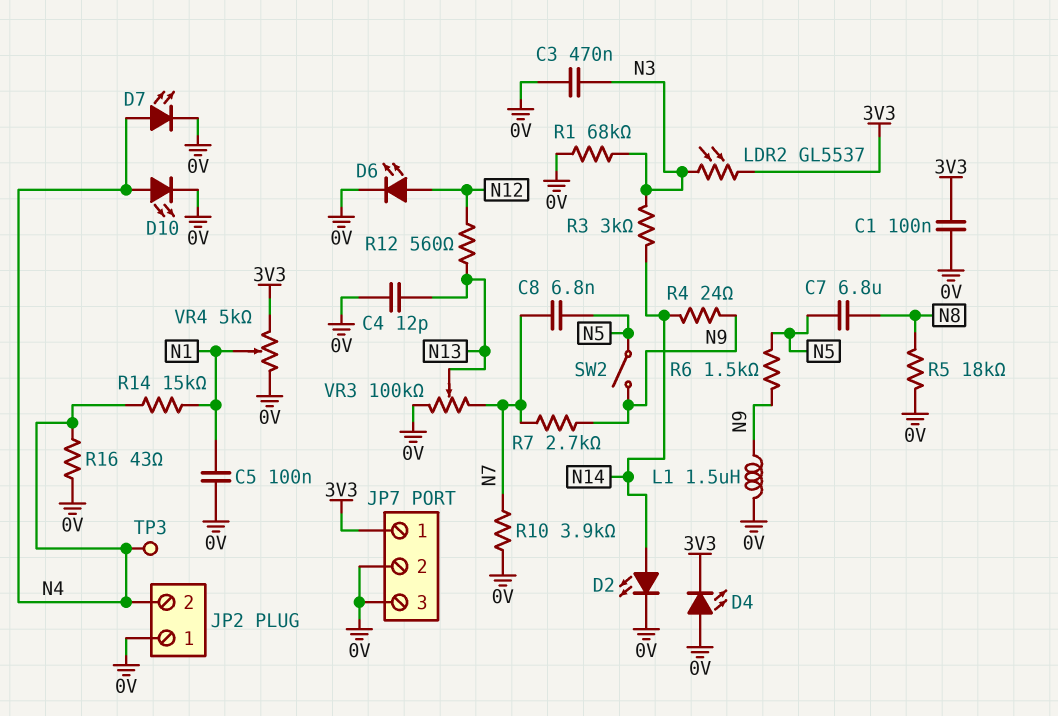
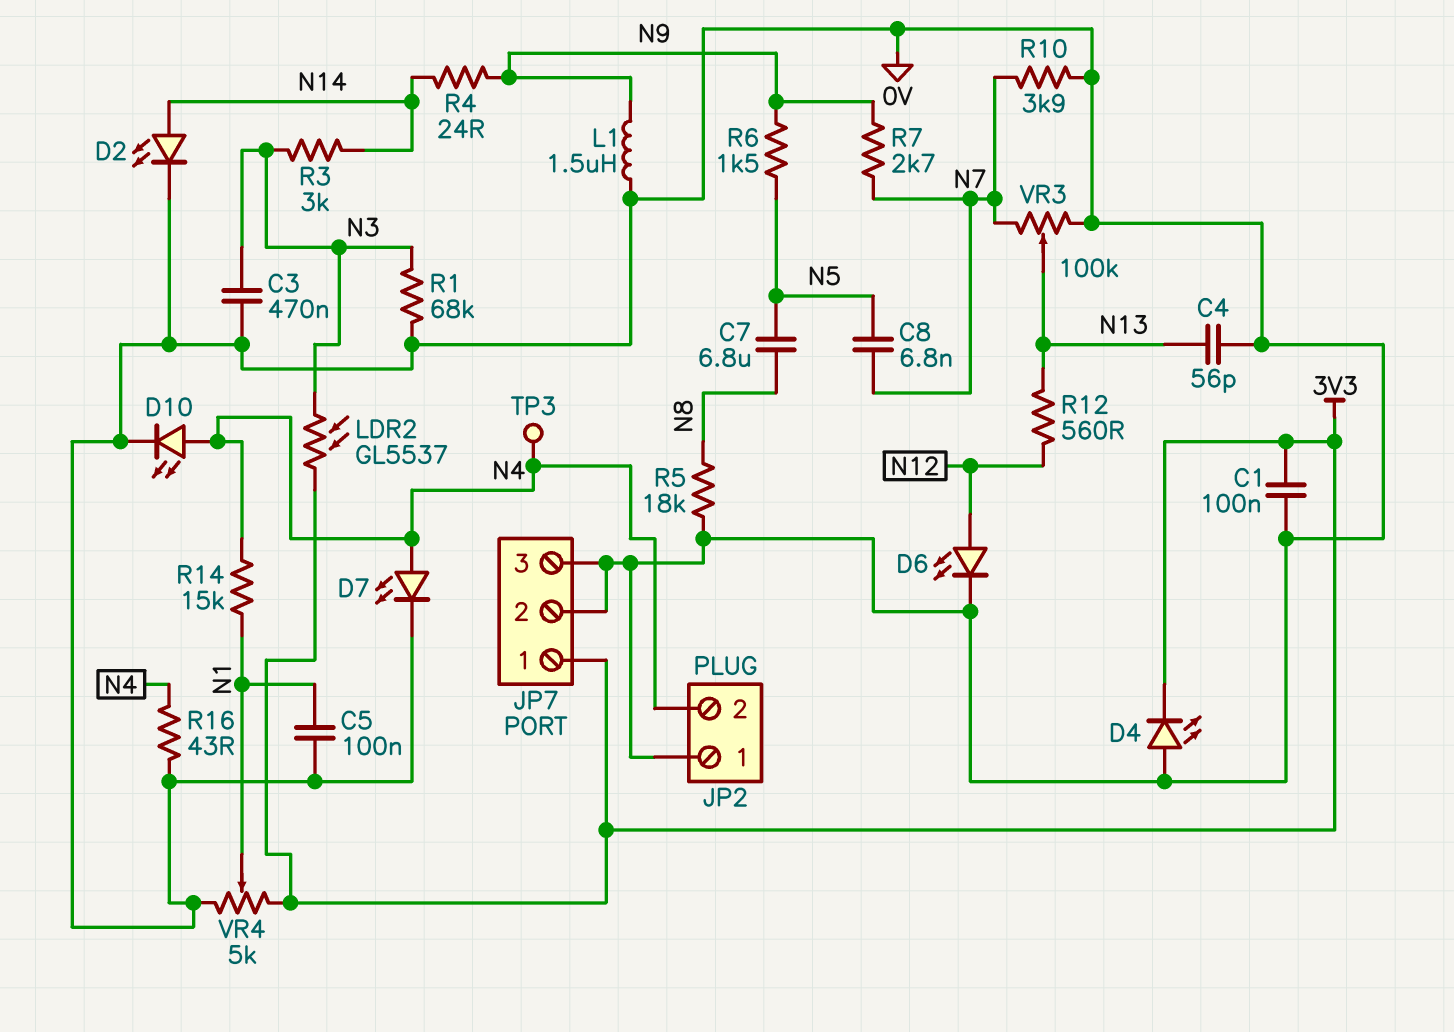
C4: 12pF (0V, N13) -> 56pF (0V, N13)
SW2: switch (N5, N9) -> none

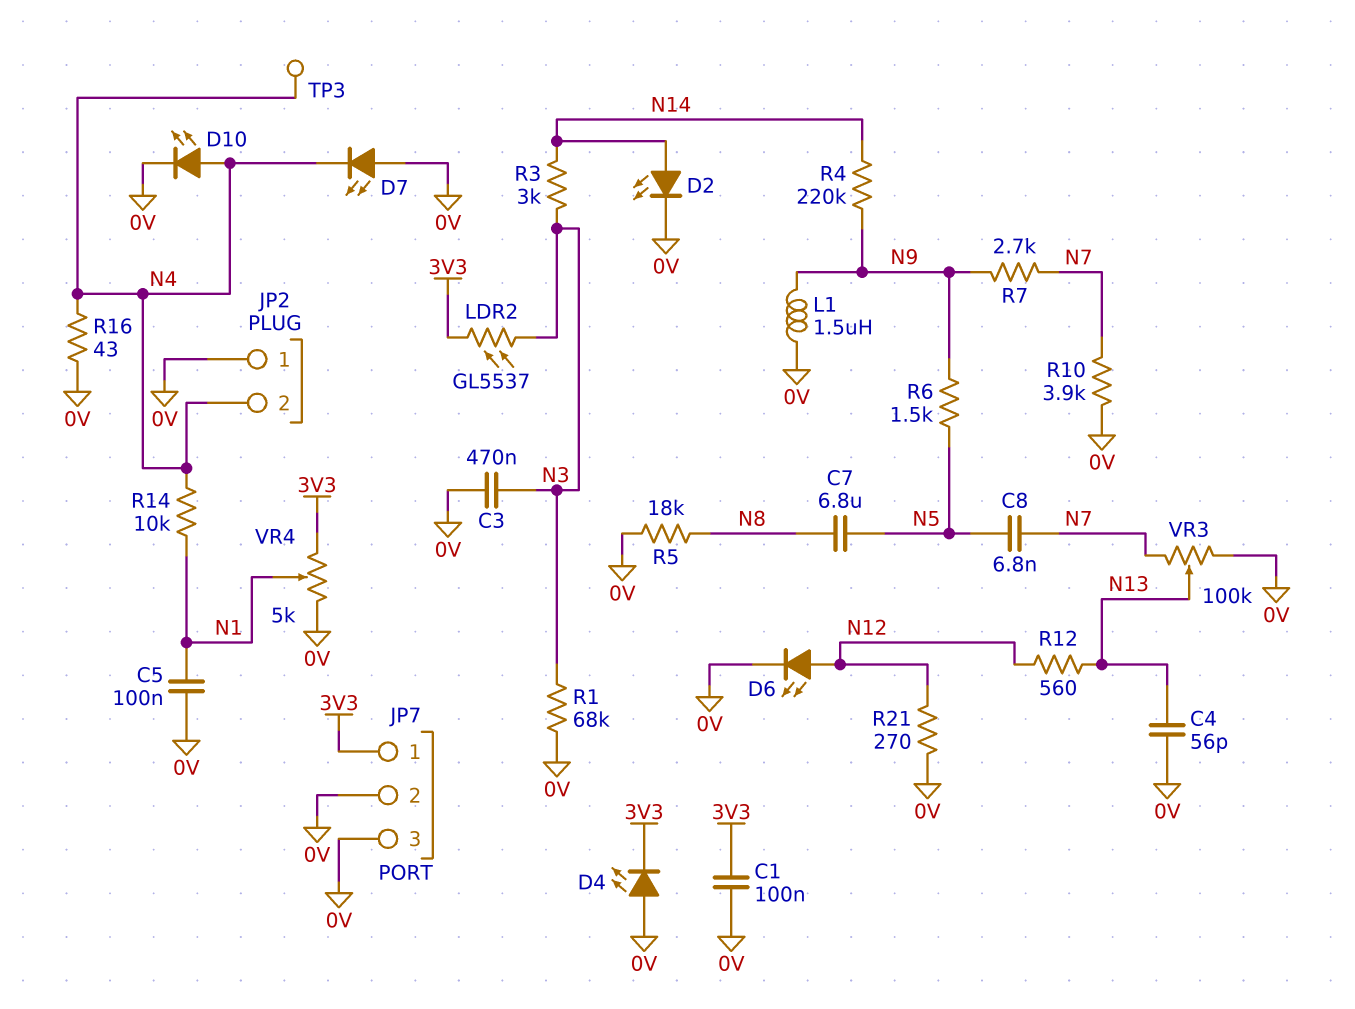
D7: LED (A N4, K 0V) -> LED (A 0V, K N4)
R4: 24 (N9, N14) -> 220k (N9, N14)
R14: 15k (N1, N4) -> 10k (N1, N4)
R21: none -> 270 (0V, N12)

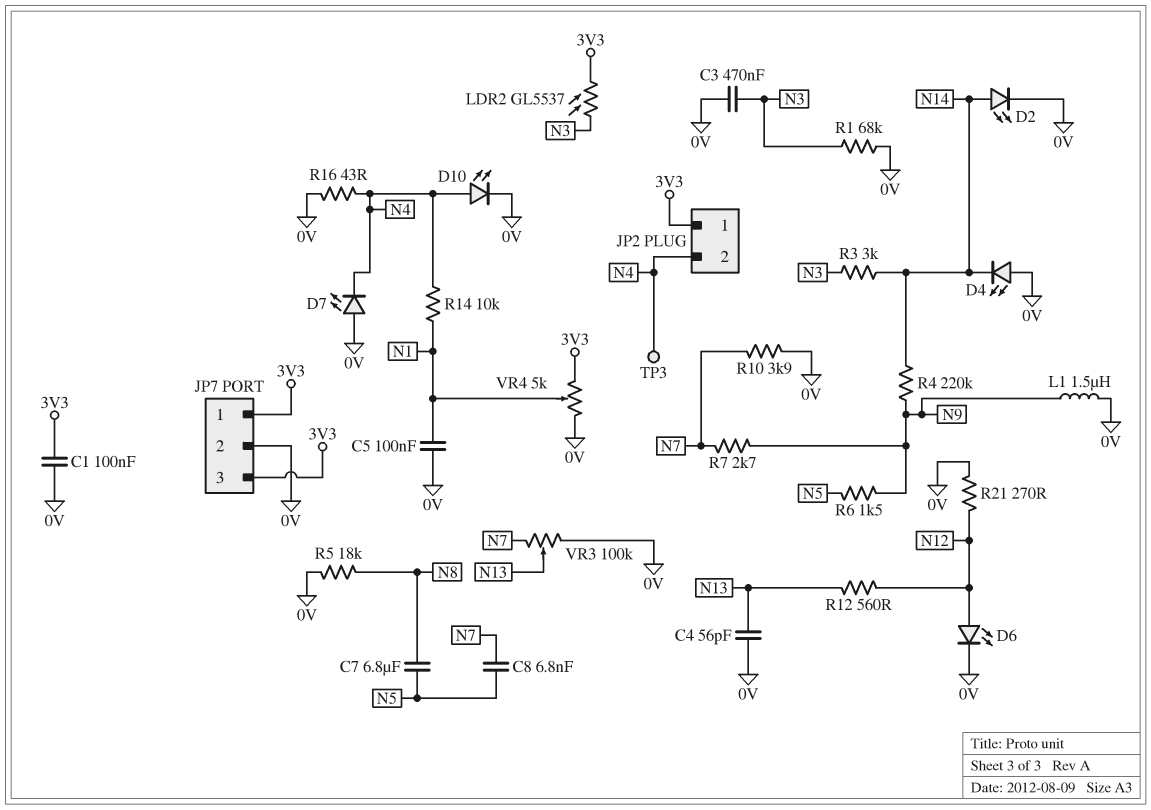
D4: LED (A 0V, K 3V3) -> LED (A 0V, K N14)
JP2 pin 1: 0V -> 3V3
JP7 pin 3: 0V -> 3V3

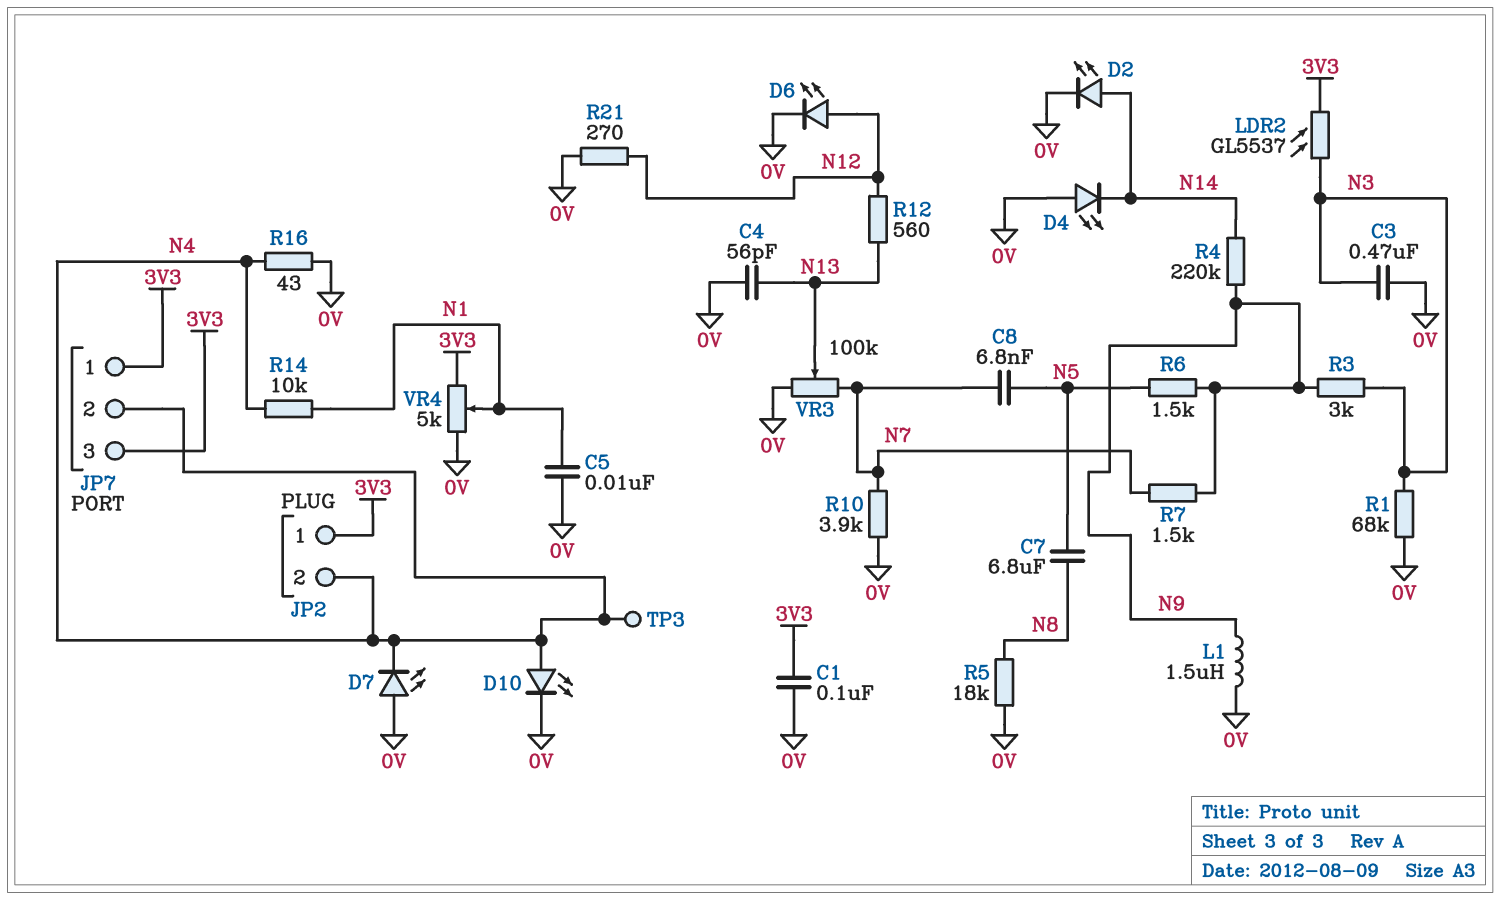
C5: 100nF (0V, N1) -> 10nF (0V, N1)
JP7 pin 2: 0V -> N4
R3: 3k (N3, N14) -> 3k (N3, N9)
R7: 2.7k (N7, N9) -> 1.5k (N7, N9)

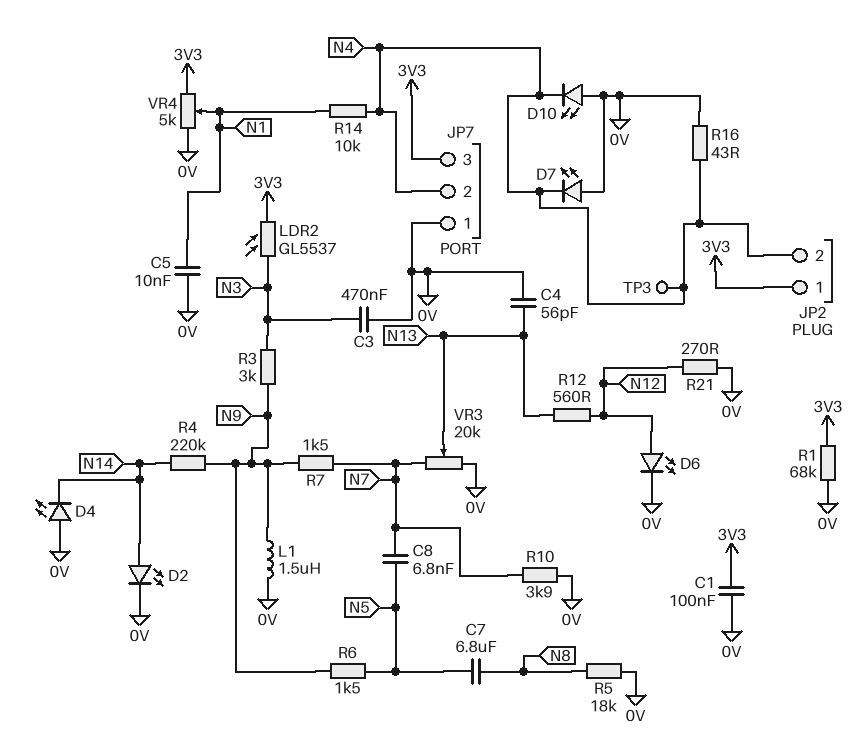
D10: LED (A N4, K 0V) -> LED (A 0V, K N4)
JP7 pin 1: 3V3 -> 0V
R1: 68k (0V, N3) -> 68k (0V, 3V3)
VR3: 100k (0V, N7, wiper N13) -> 20k (0V, N7, wiper N13)

